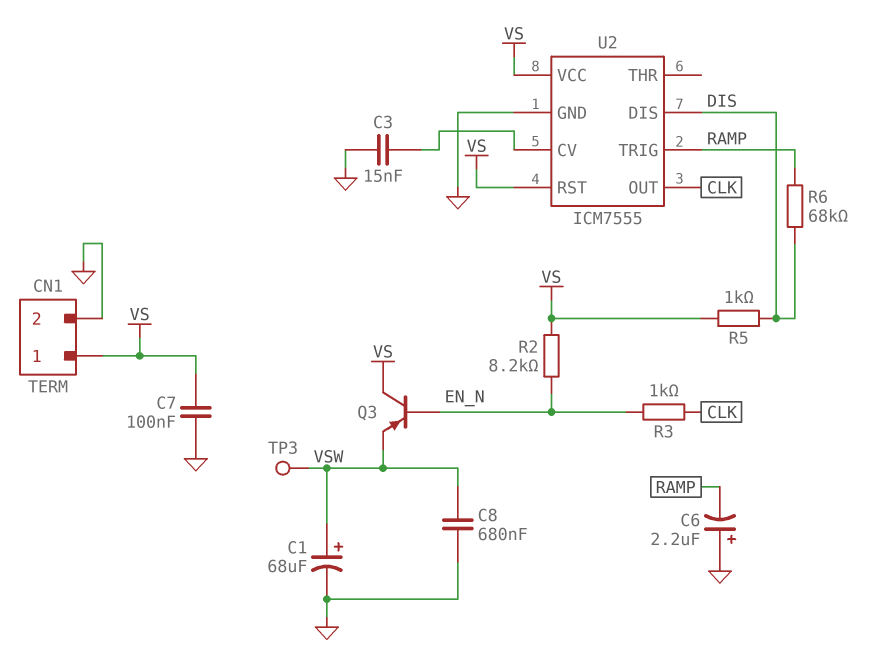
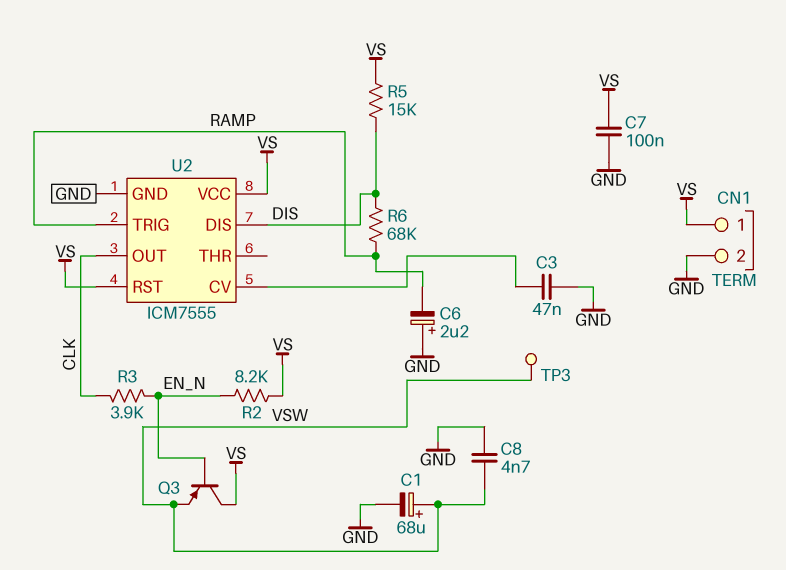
C3: 15nF (GND, U2/CV) -> 47nF (GND, U2/CV)
C8: 680nF (GND, VSW) -> 4.7nF (GND, VSW)
R3: 1k (CLK, EN_N) -> 3.9k (CLK, EN_N)
R5: 1k (DIS, VS) -> 15k (DIS, VS)

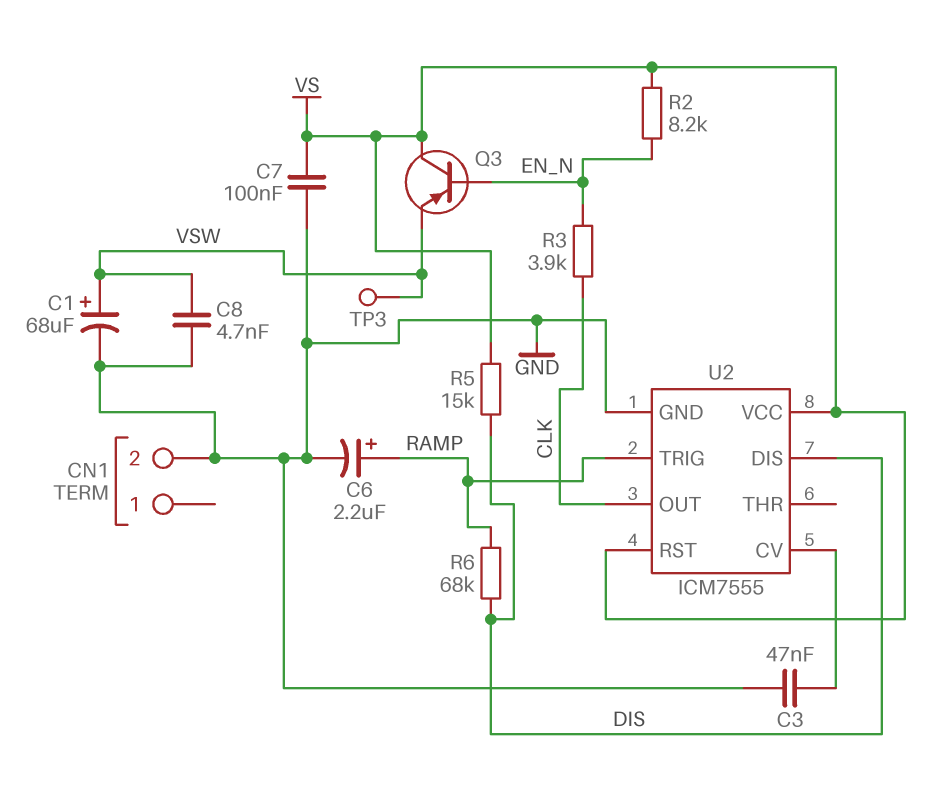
C6: 2.2uF (plus GND, minus RAMP) -> 2.2uF (plus RAMP, minus GND)
CN1 pin 1: VS -> none

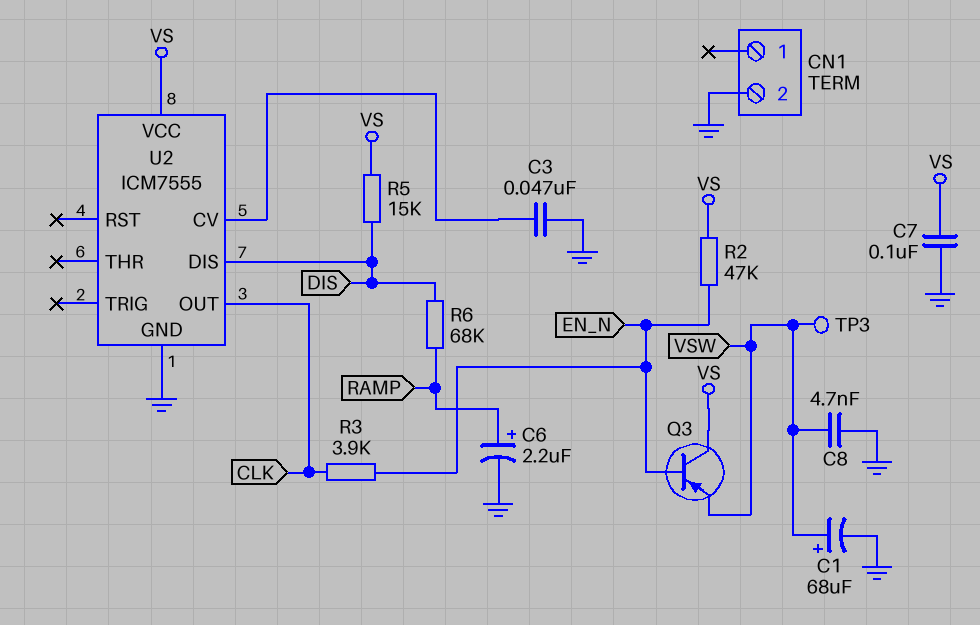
R2: 8.2k (EN_N, VS) -> 47k (EN_N, VS)
U2 pin RST: VS -> none
U2 pin TRIG: RAMP -> none

